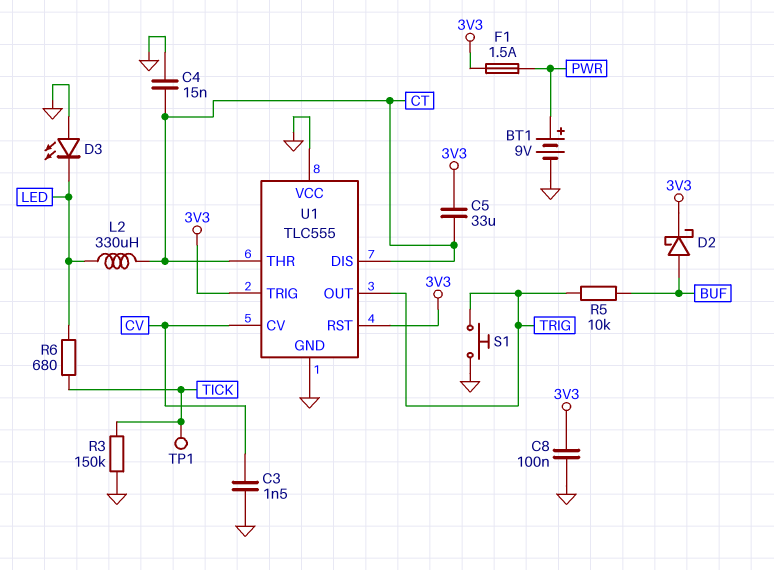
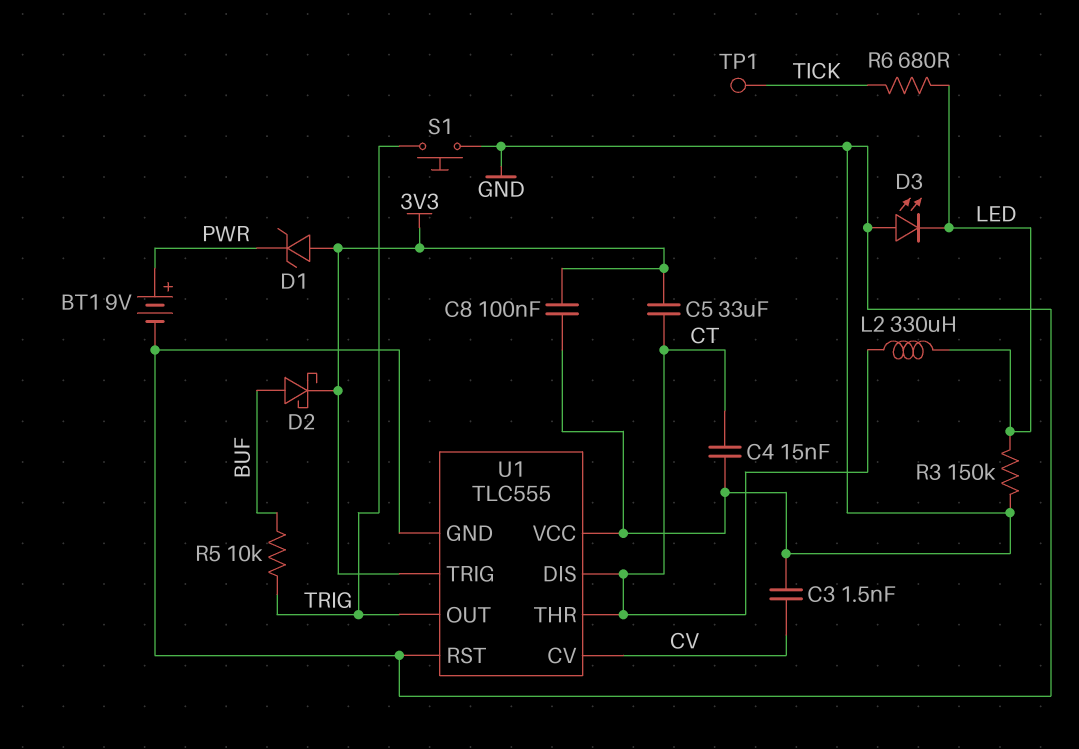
D1: none -> zener (A 3V3, K PWR)
F1: 1.5A (3V3, PWR) -> none
R3: 150k (GND, TICK) -> 150k (GND, LED)
U1 pin RST: 3V3 -> GND

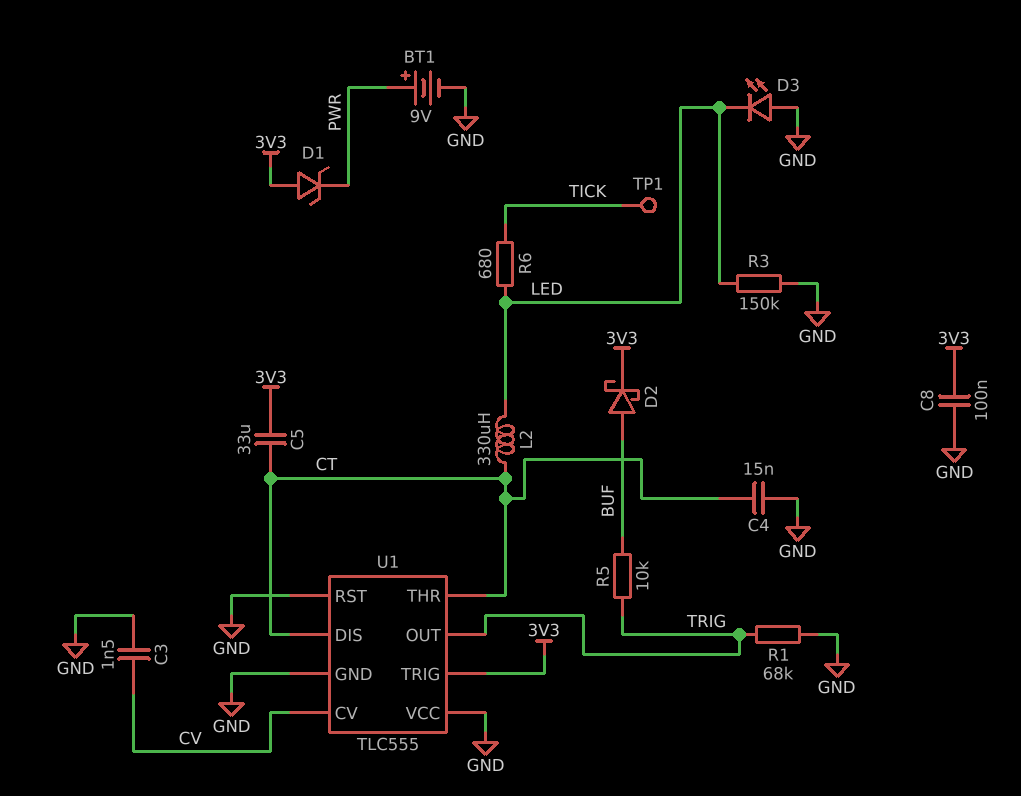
R1: none -> 68k (GND, TRIG)
S1: button (GND, TRIG) -> none

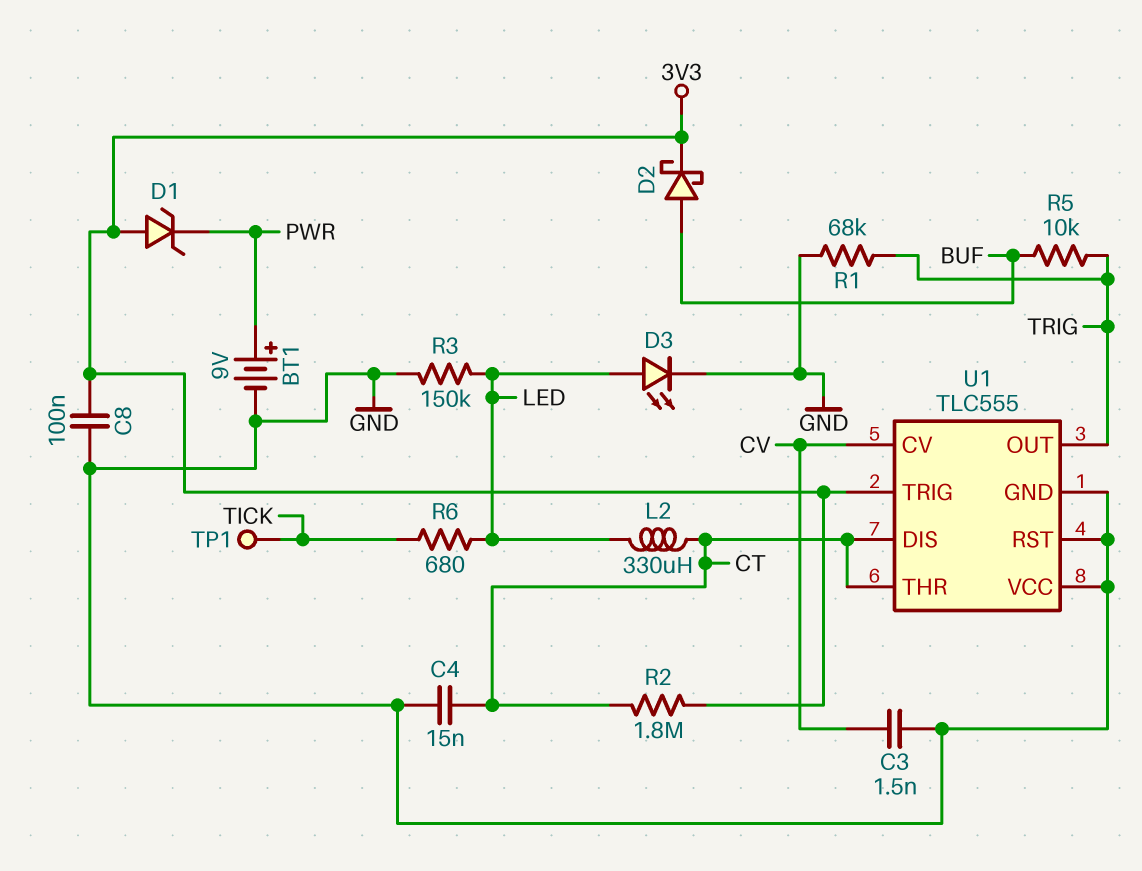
C5: 33uF (3V3, CT) -> none
D3: LED (A GND, K LED) -> LED (A LED, K GND)
R2: none -> 1.8M (3V3, CT)

